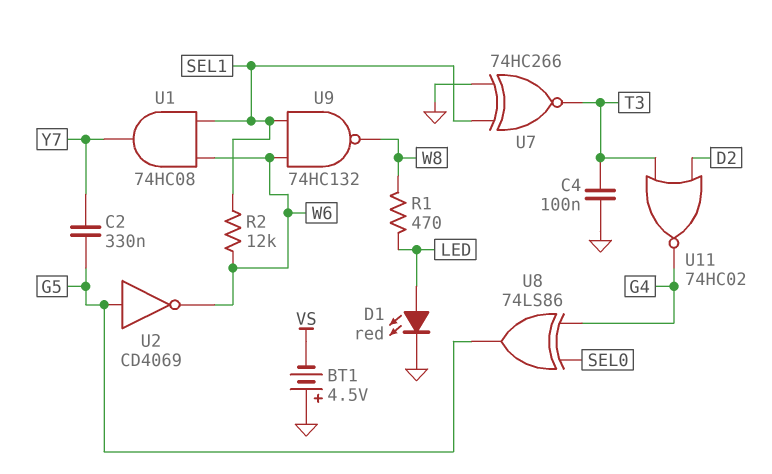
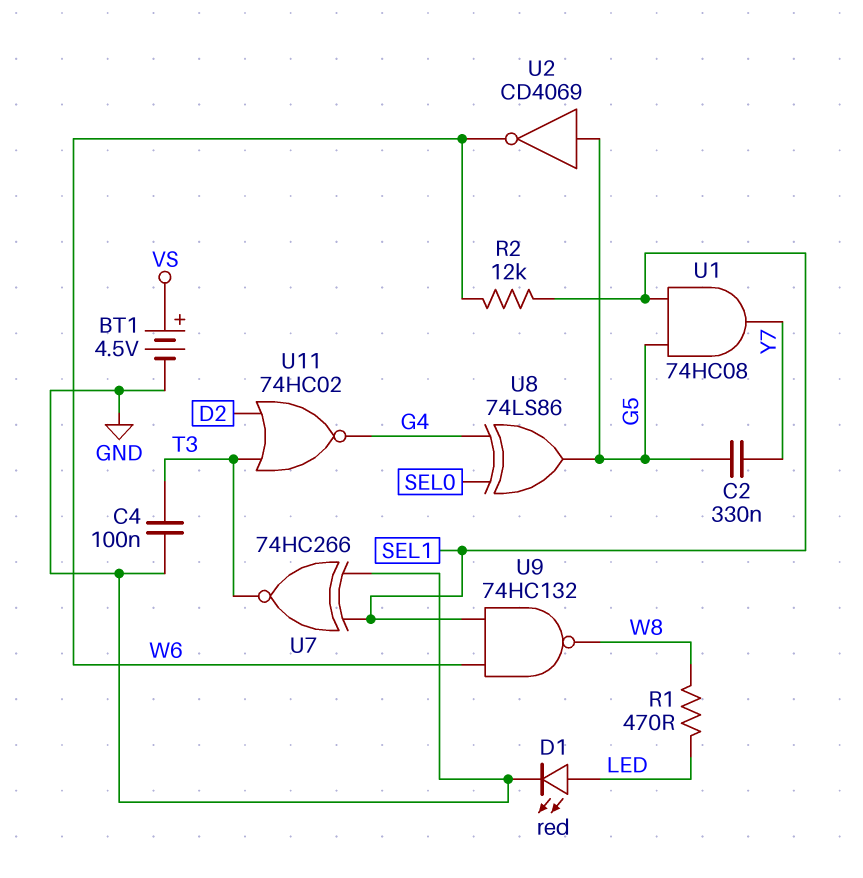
BT1: 4.5V (plus GND, minus VS) -> 4.5V (plus VS, minus GND)
U1: AND 74HC08 (in SEL1, in W6, out Y7) -> AND 74HC08 (in G5, in SEL1, out Y7)

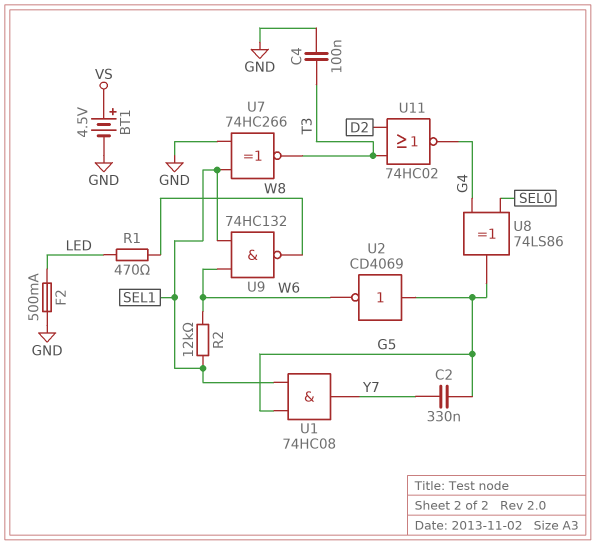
D1: LED red (A LED, K GND) -> none
F2: none -> 500mA (GND, LED)

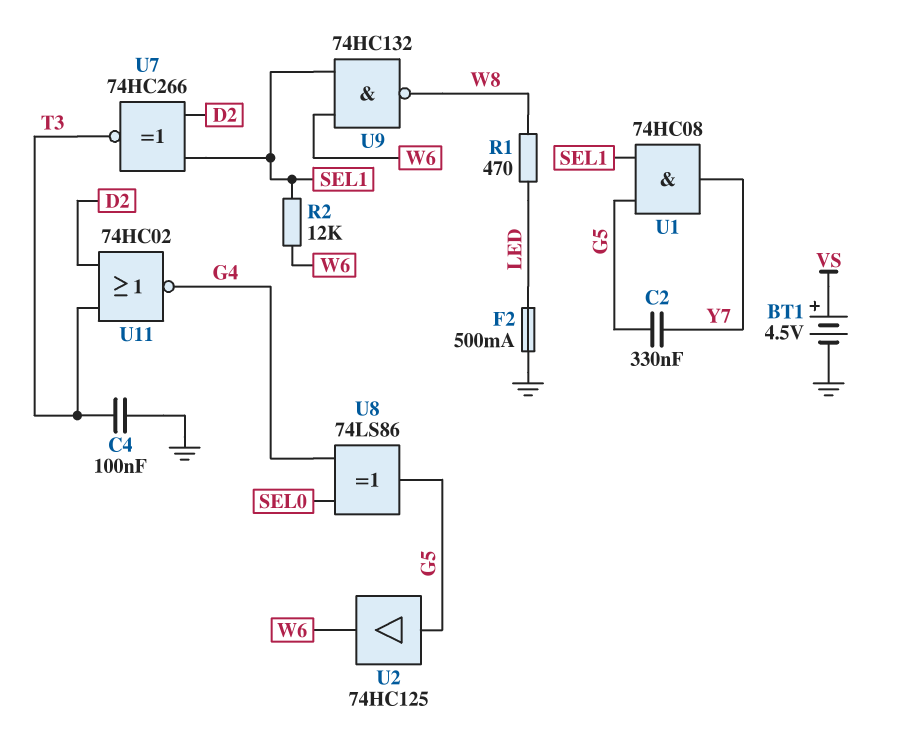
U2: NOT CD4069 (in G5, out W6) -> buffer 74HC125 (in G5, out W6)
U7: XNOR 74HC266 (in GND, in SEL1, out T3) -> XNOR 74HC266 (in D2, in SEL1, out T3)

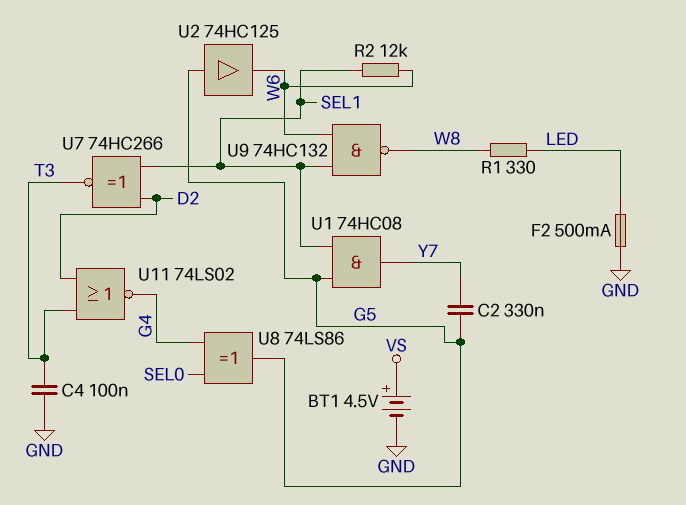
R1: 470 (LED, W8) -> 330 (LED, W8)
U11: NOR 74HC02 (in D2, in T3, out G4) -> NOR 74LS02 (in D2, in T3, out G4)

